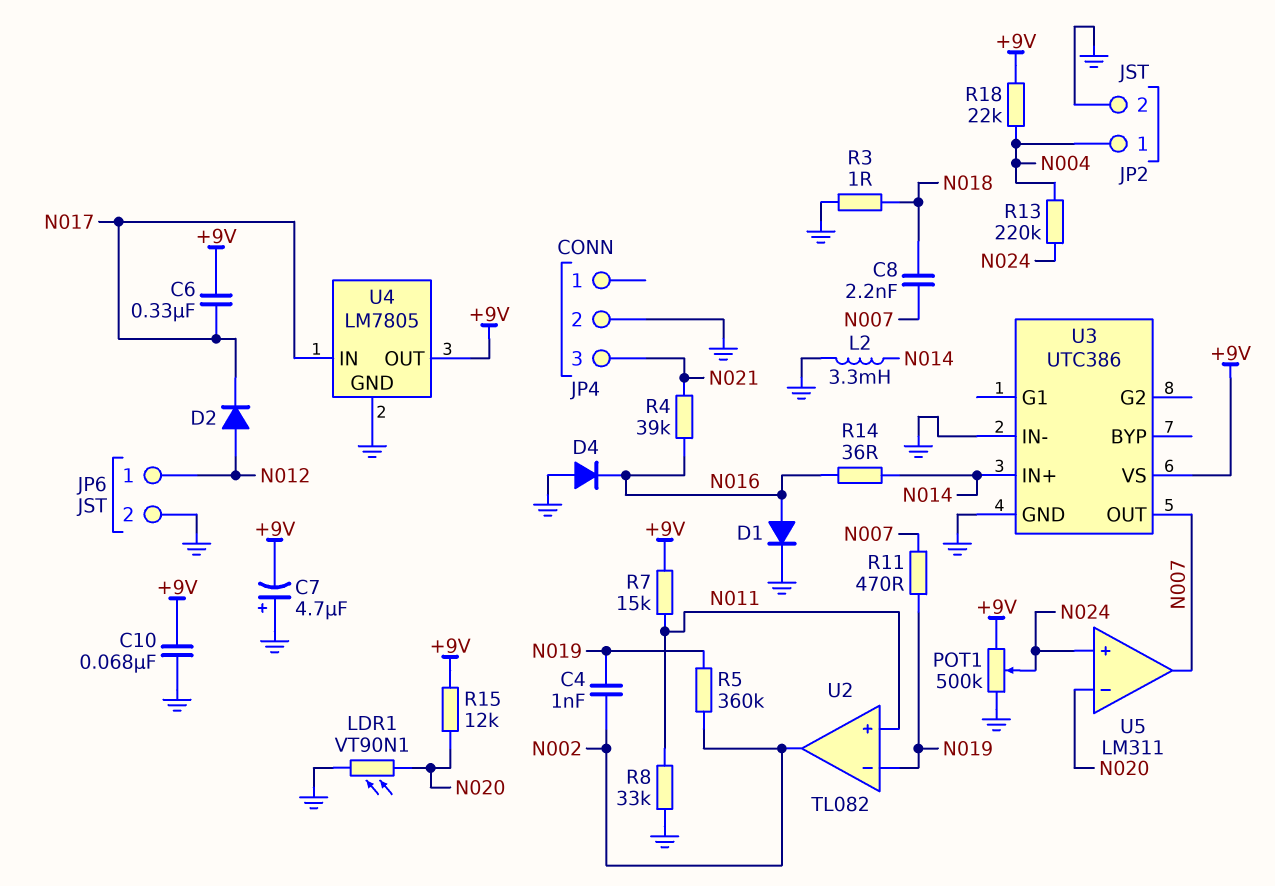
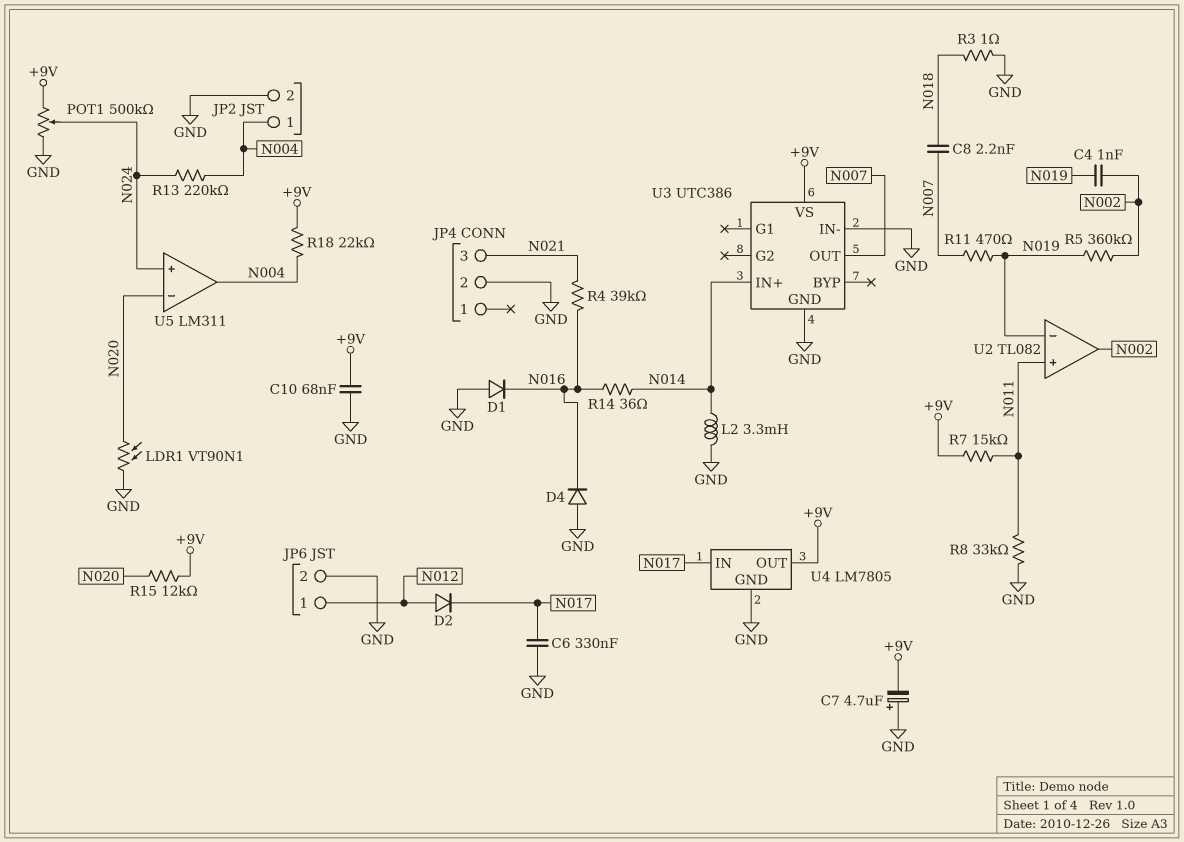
C6: 330nF (+9V, N017) -> 330nF (GND, N017)
D1: diode (A N016, K GND) -> diode (A GND, K N016)
U5 pin out: N007 -> N004

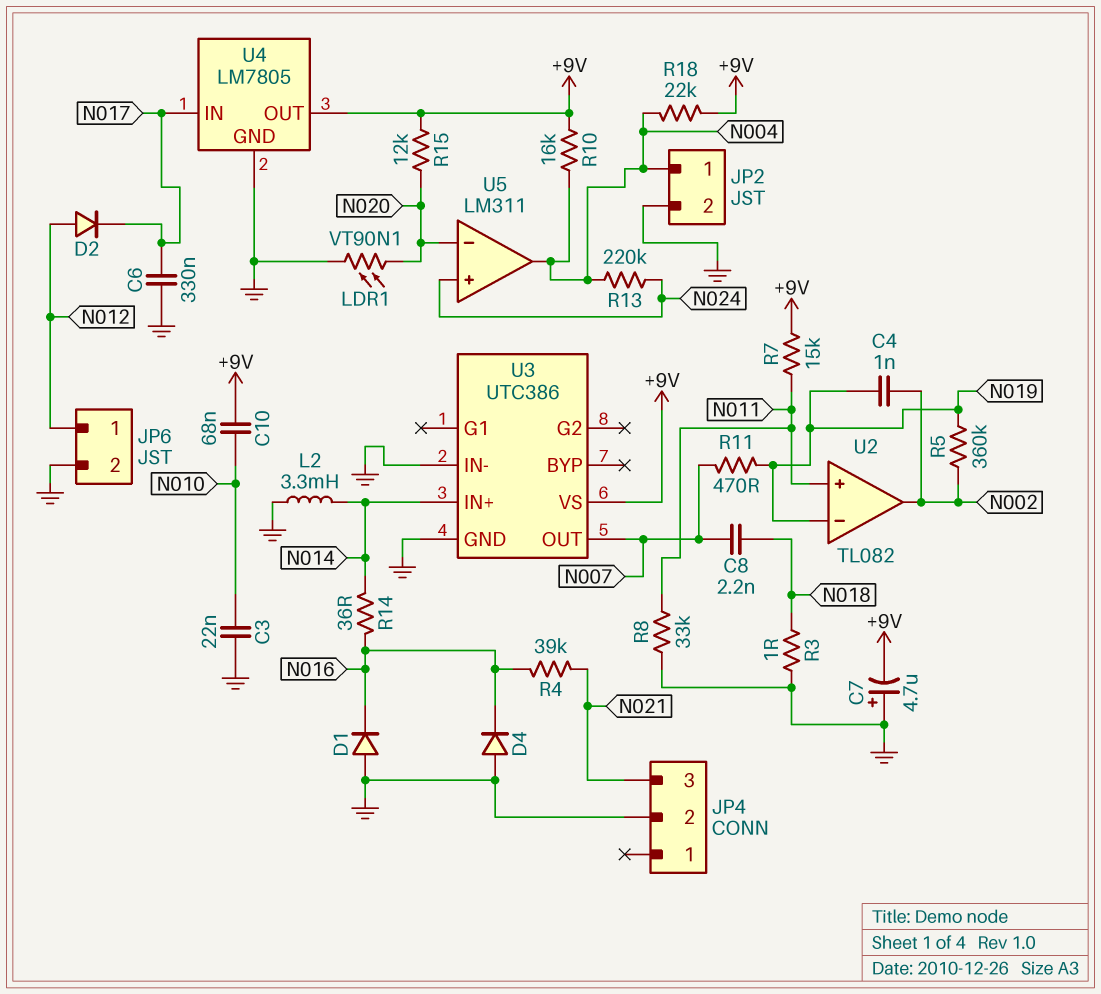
C3: none -> 22nF (GND, N010)
C10: 68nF (+9V, GND) -> 68nF (+9V, N010)
POT1: 500k (+9V, GND, wiper N024) -> none
R10: none -> 16k (+9V, N004)

